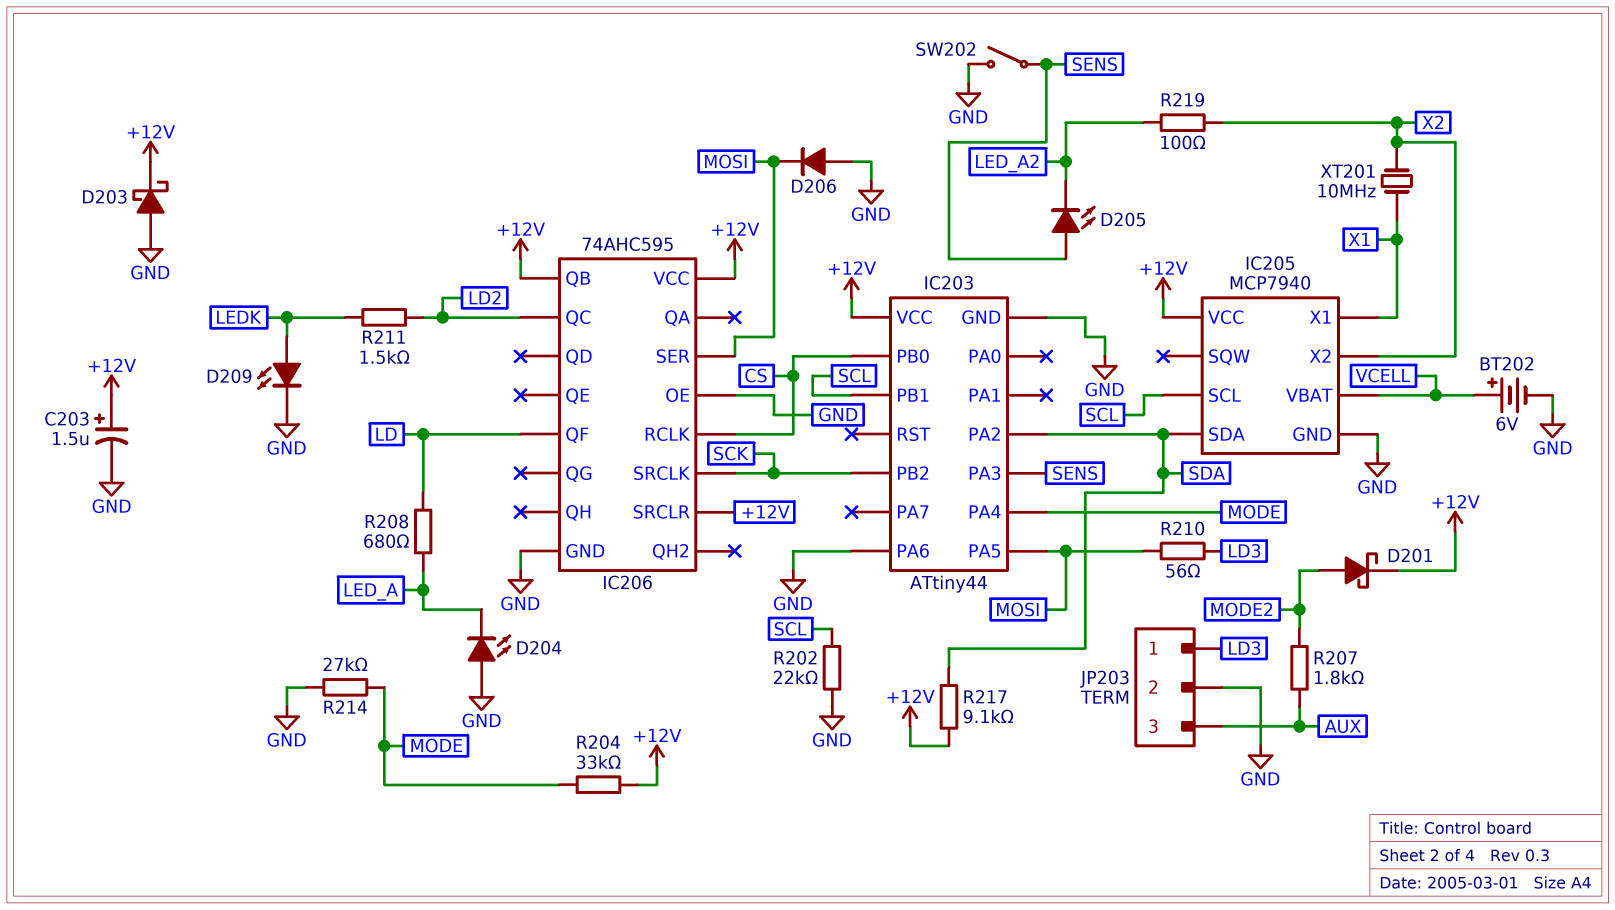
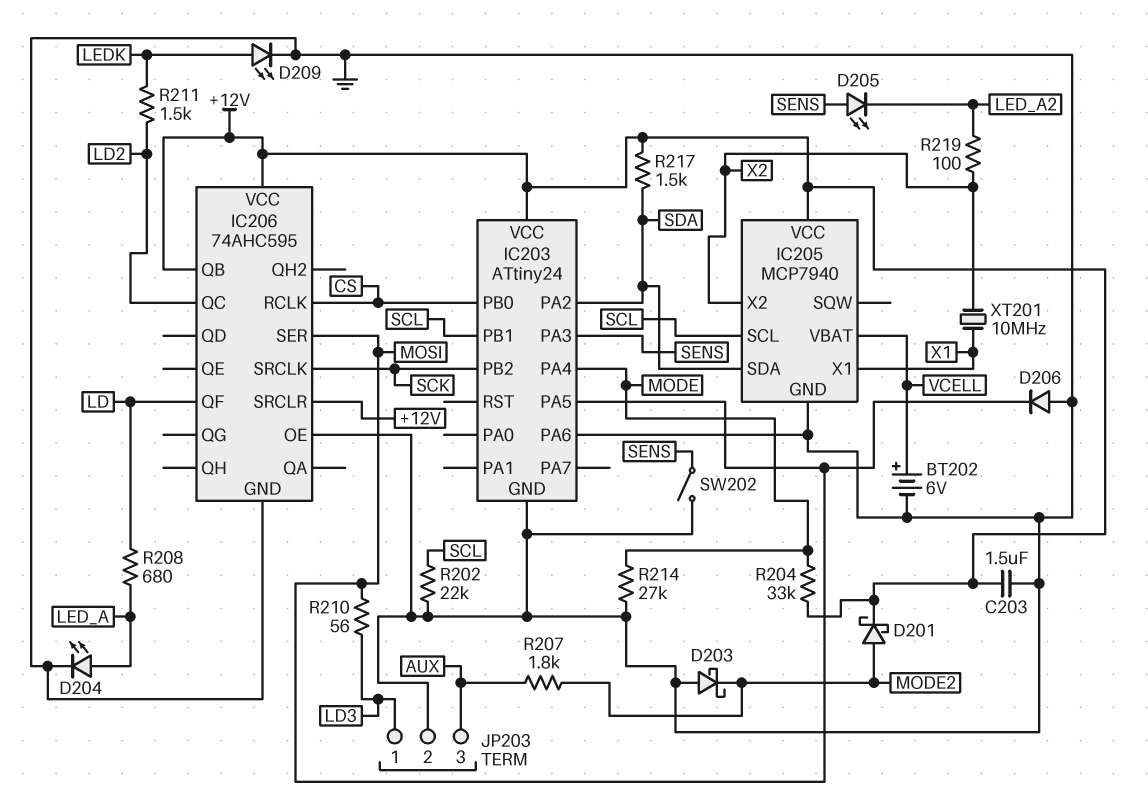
C203: 1.5uF (plus +12V, minus GND) -> 1.5uF (+12V, GND)
D203: schottky (A GND, K +12V) -> schottky (A GND, K MODE2)
D204: LED (A GND, K LED_A) -> LED (A LED_A, K GND)
IC203: ATtiny44 -> ATtiny24
R217: 9.1k (+12V, SDA) -> 1.5k (+12V, SDA)

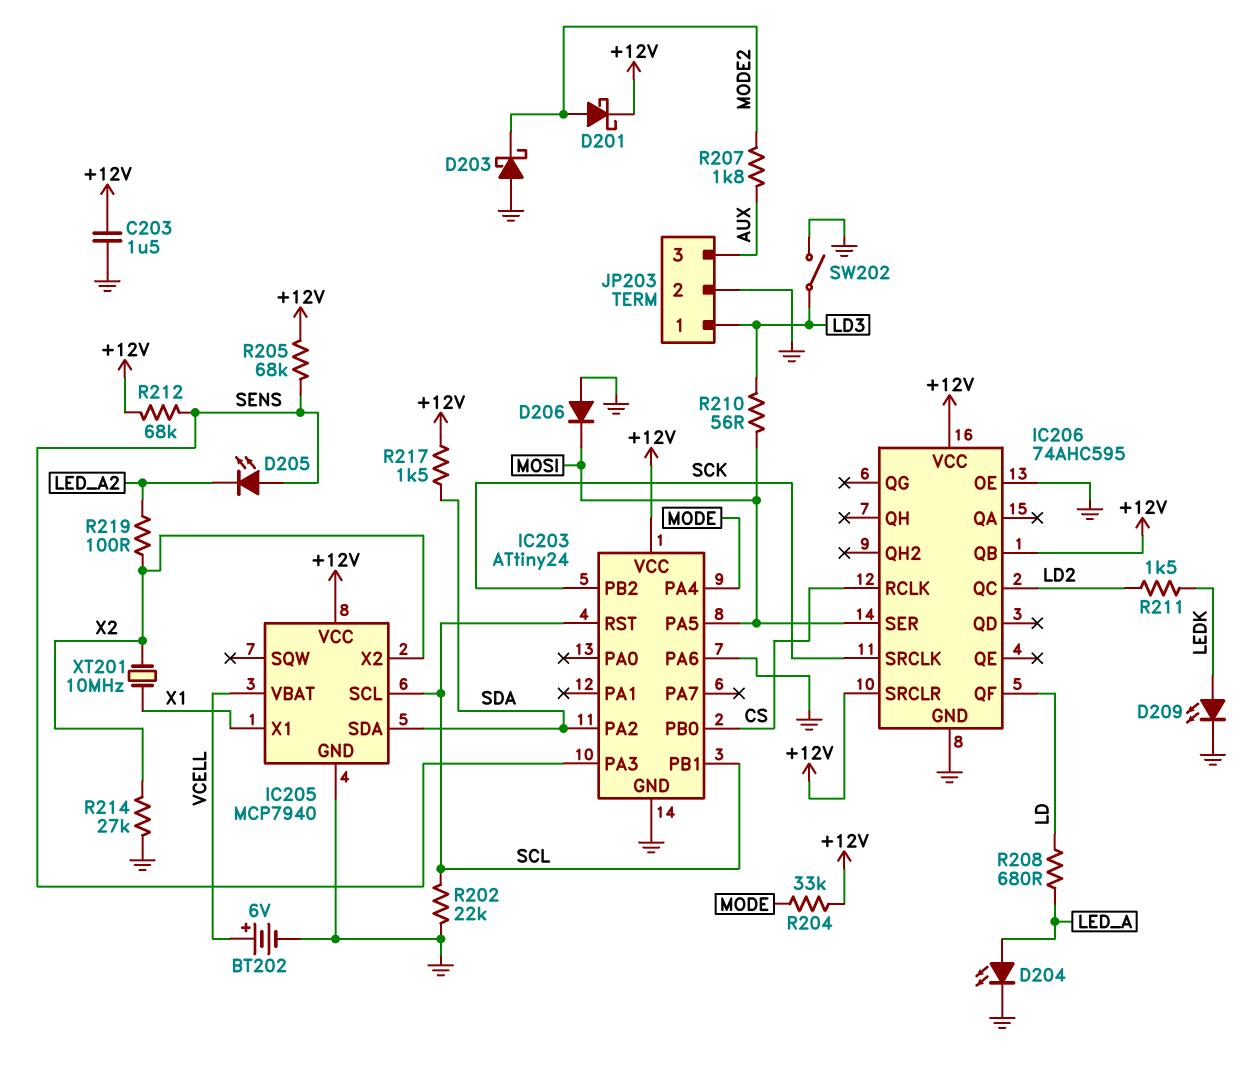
IC203 pin RST: none -> SCL
R205: none -> 68k (+12V, SENS)
R212: none -> 68k (+12V, SENS)
R214: 27k (GND, MODE) -> 27k (GND, X2)
SW202: switch (GND, SENS) -> switch (GND, LD3)

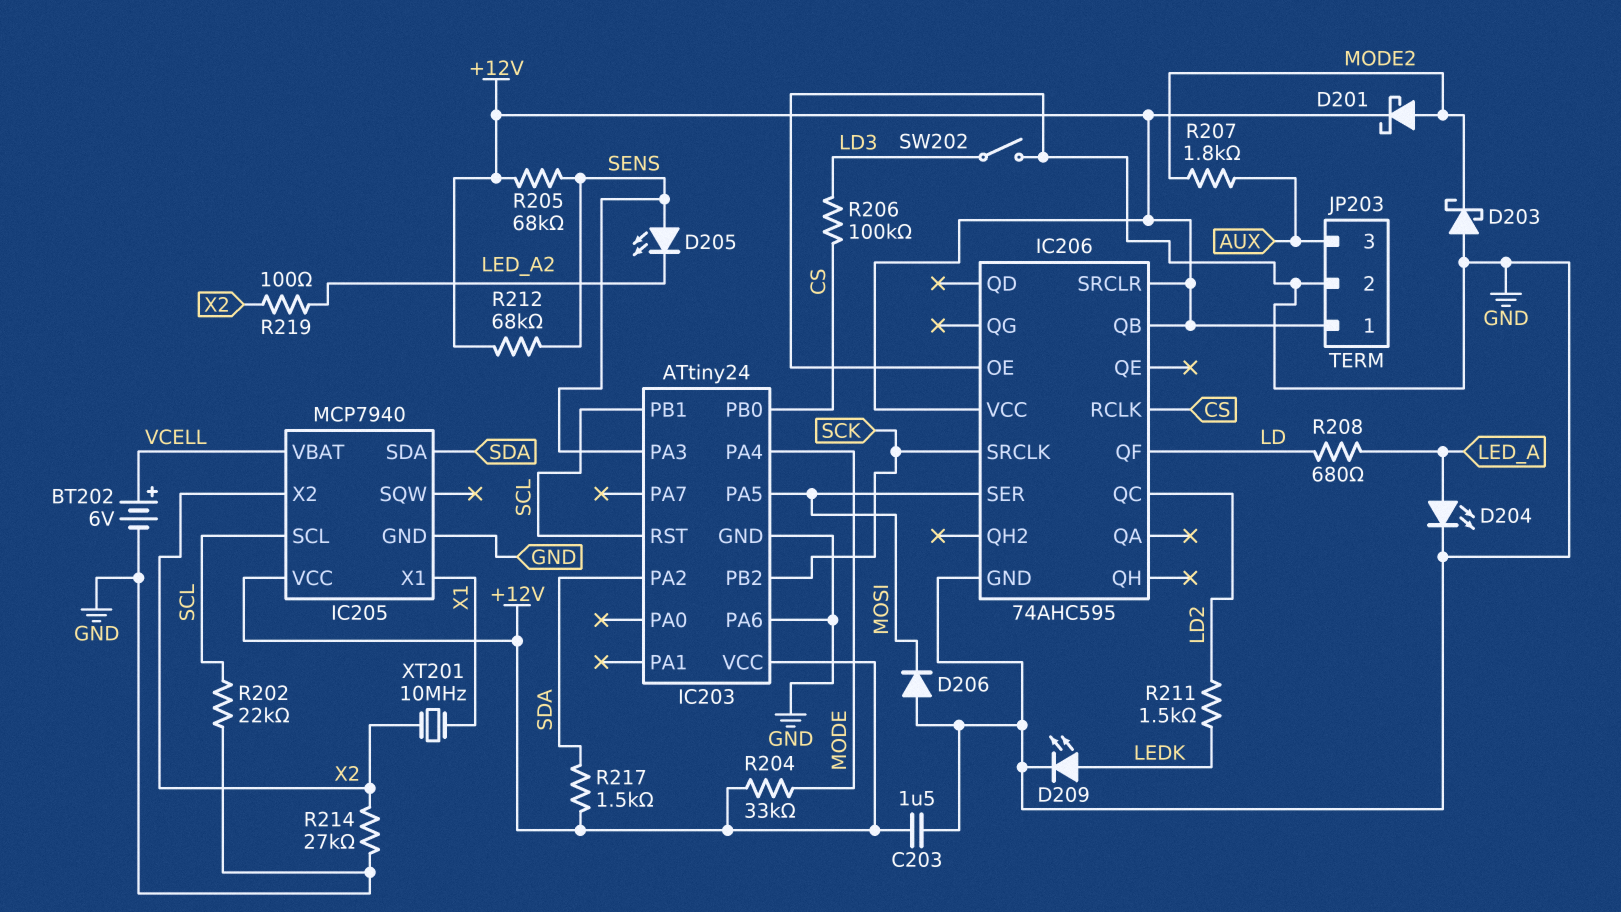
JP203 pin 1: LD3 -> +12V
R206: none -> 100k (CS, LD3)
R210: 56 (LD3, MOSI) -> none

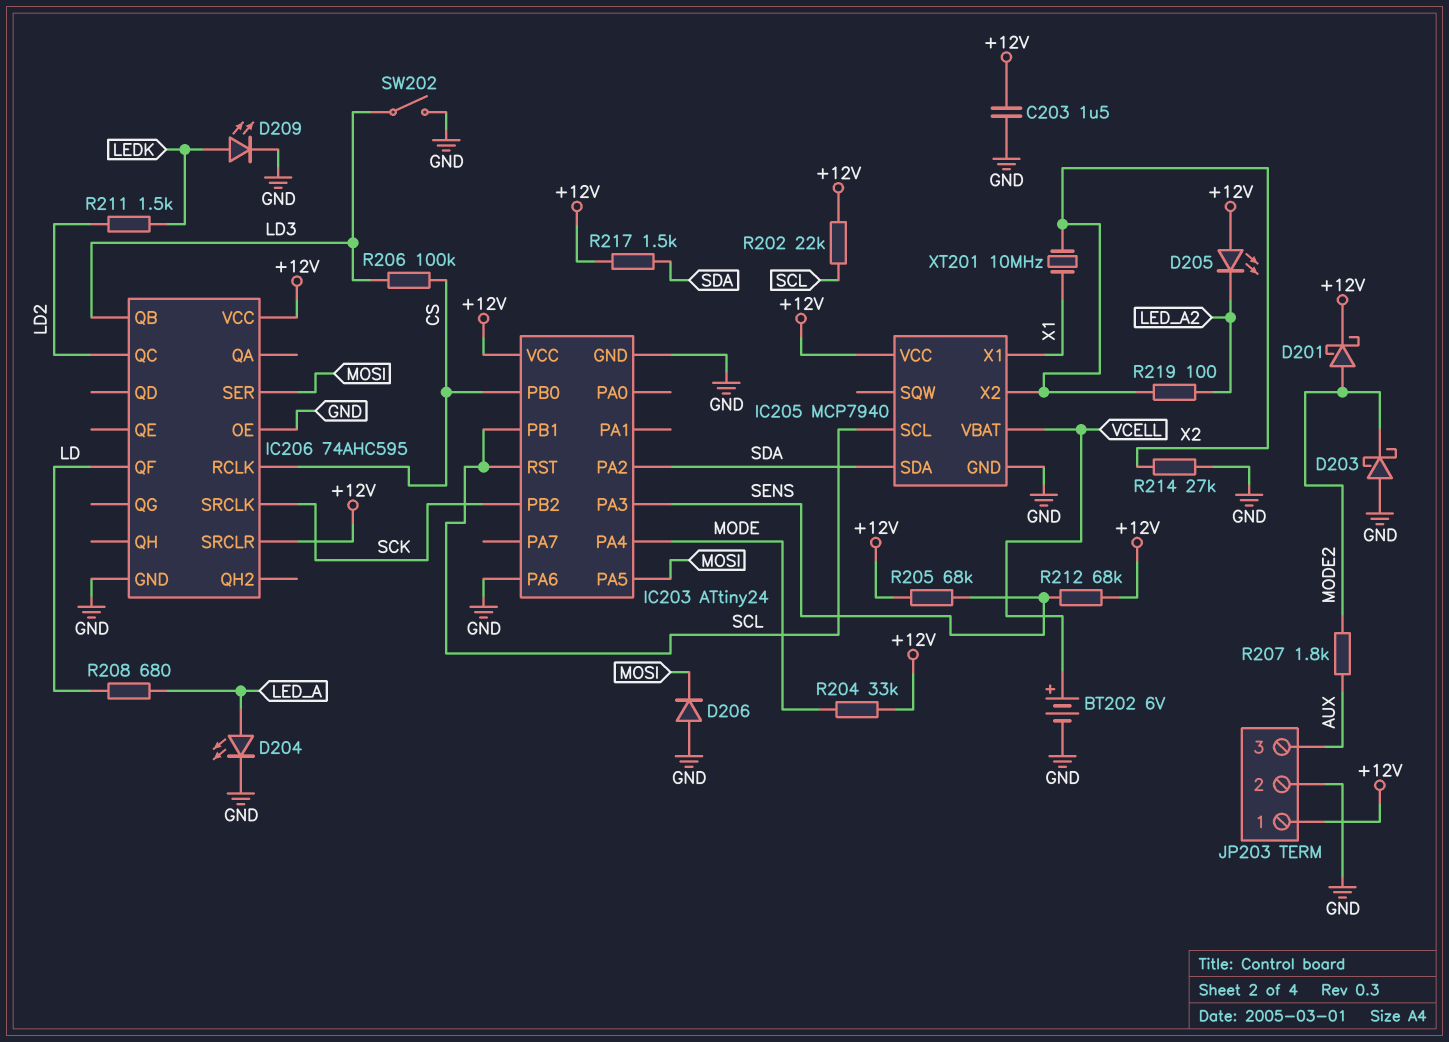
D205: LED (A SENS, K LED_A2) -> LED (A +12V, K LED_A2)
IC206 pin QB: +12V -> LD3
R202: 22k (GND, SCL) -> 22k (+12V, SCL)

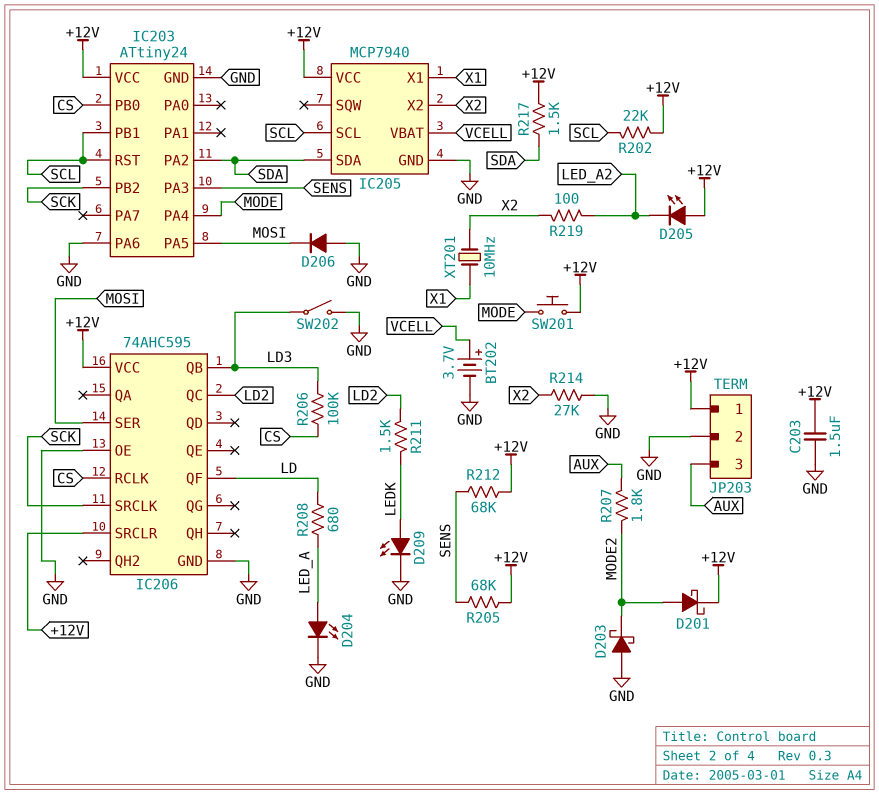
BT202: 6V (plus VCELL, minus GND) -> 3.7V (plus VCELL, minus GND)
R204: 33k (+12V, MODE) -> none
SW201: none -> button (+12V, MODE)

